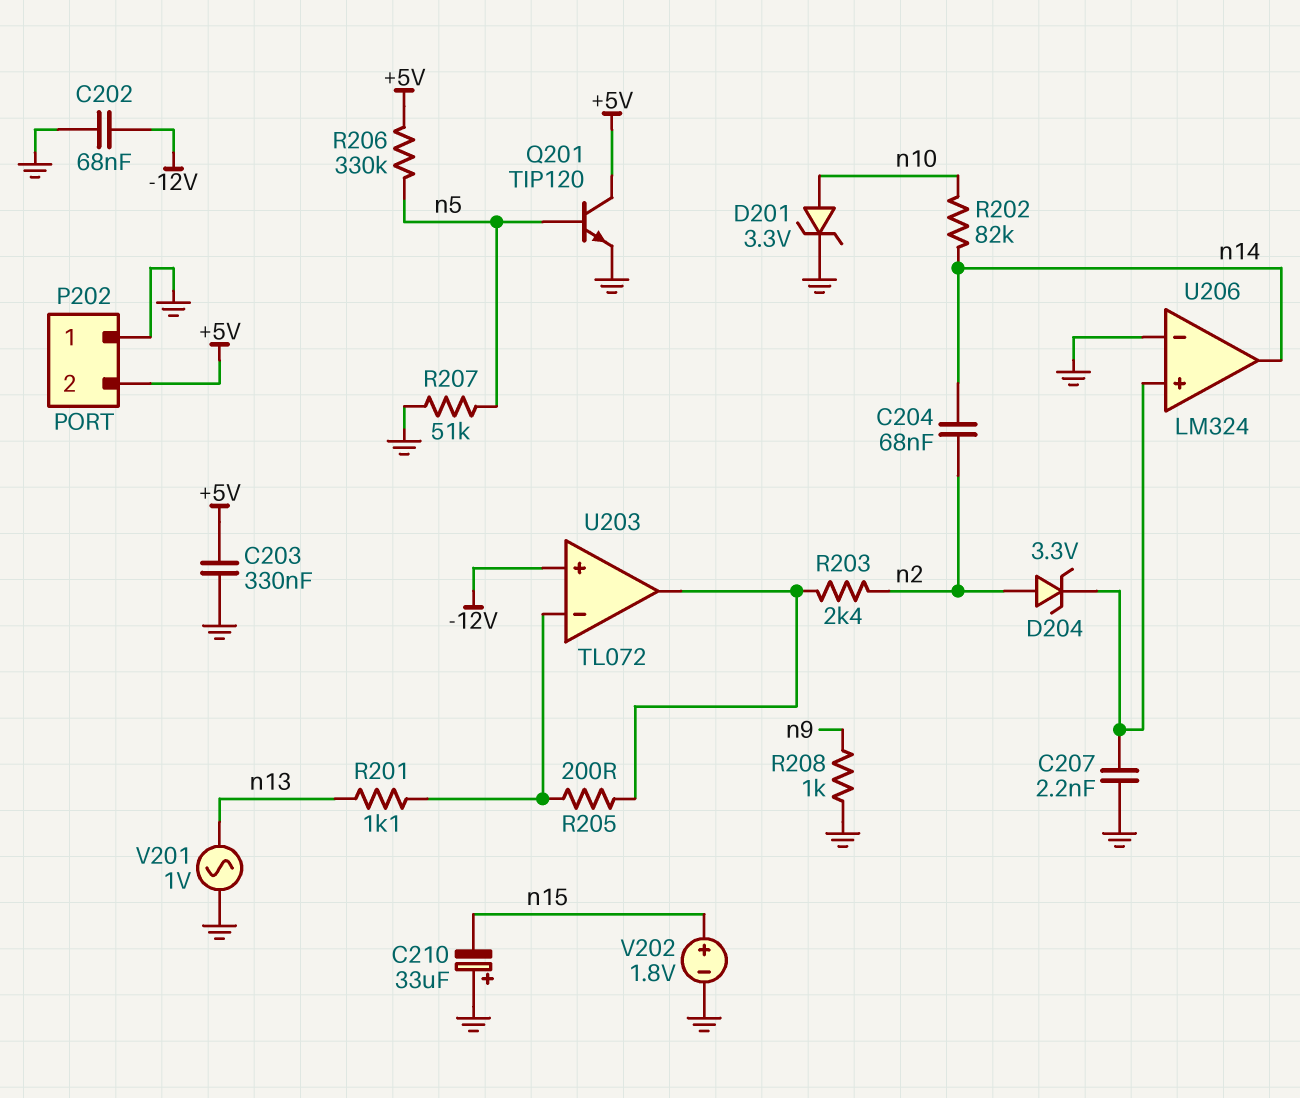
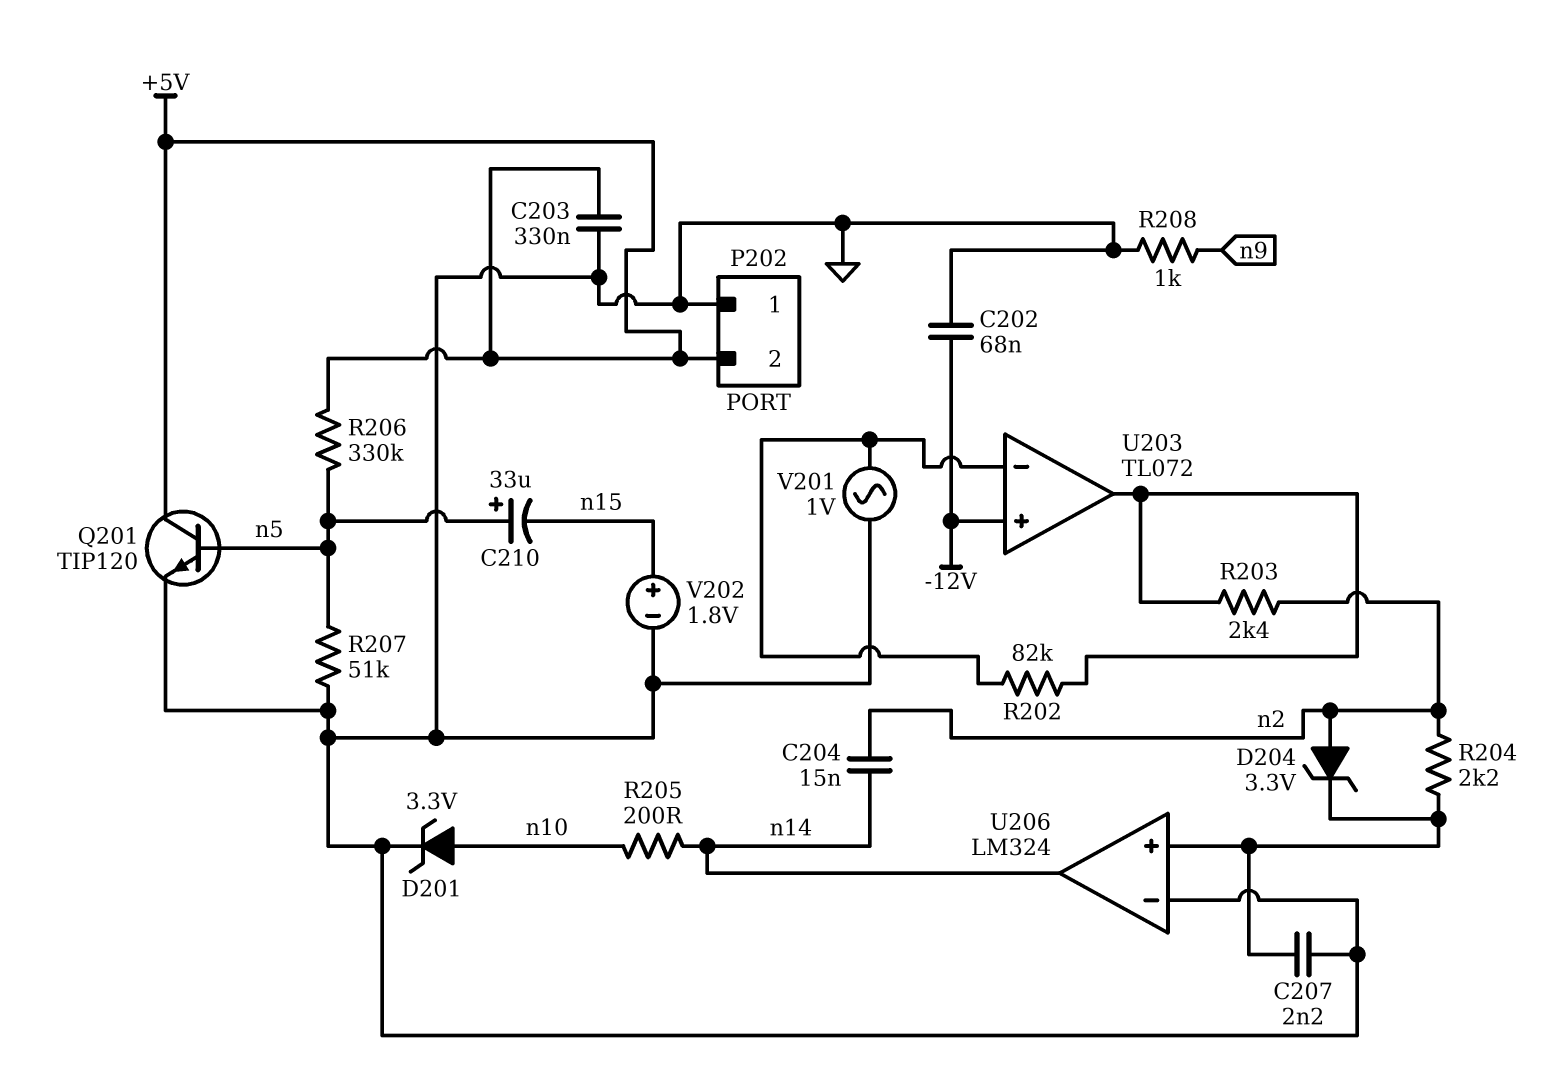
C204: 68nF (n2, n14) -> 15nF (n2, n14)
C210: 33uF (plus GND, minus n15) -> 33uF (plus n5, minus n15)
R201: 1.1k (U203/in-, n13) -> none
R202: 82k (n10, n14) -> 82k (U203/in-, U203/out)
R204: none -> 2.2k (U206/in+, n2)
R205: 200 (U203/in-, U203/out) -> 200 (n10, n14)
V201: AC 1V (GND, n13) -> AC 1V (GND, U203/in-)

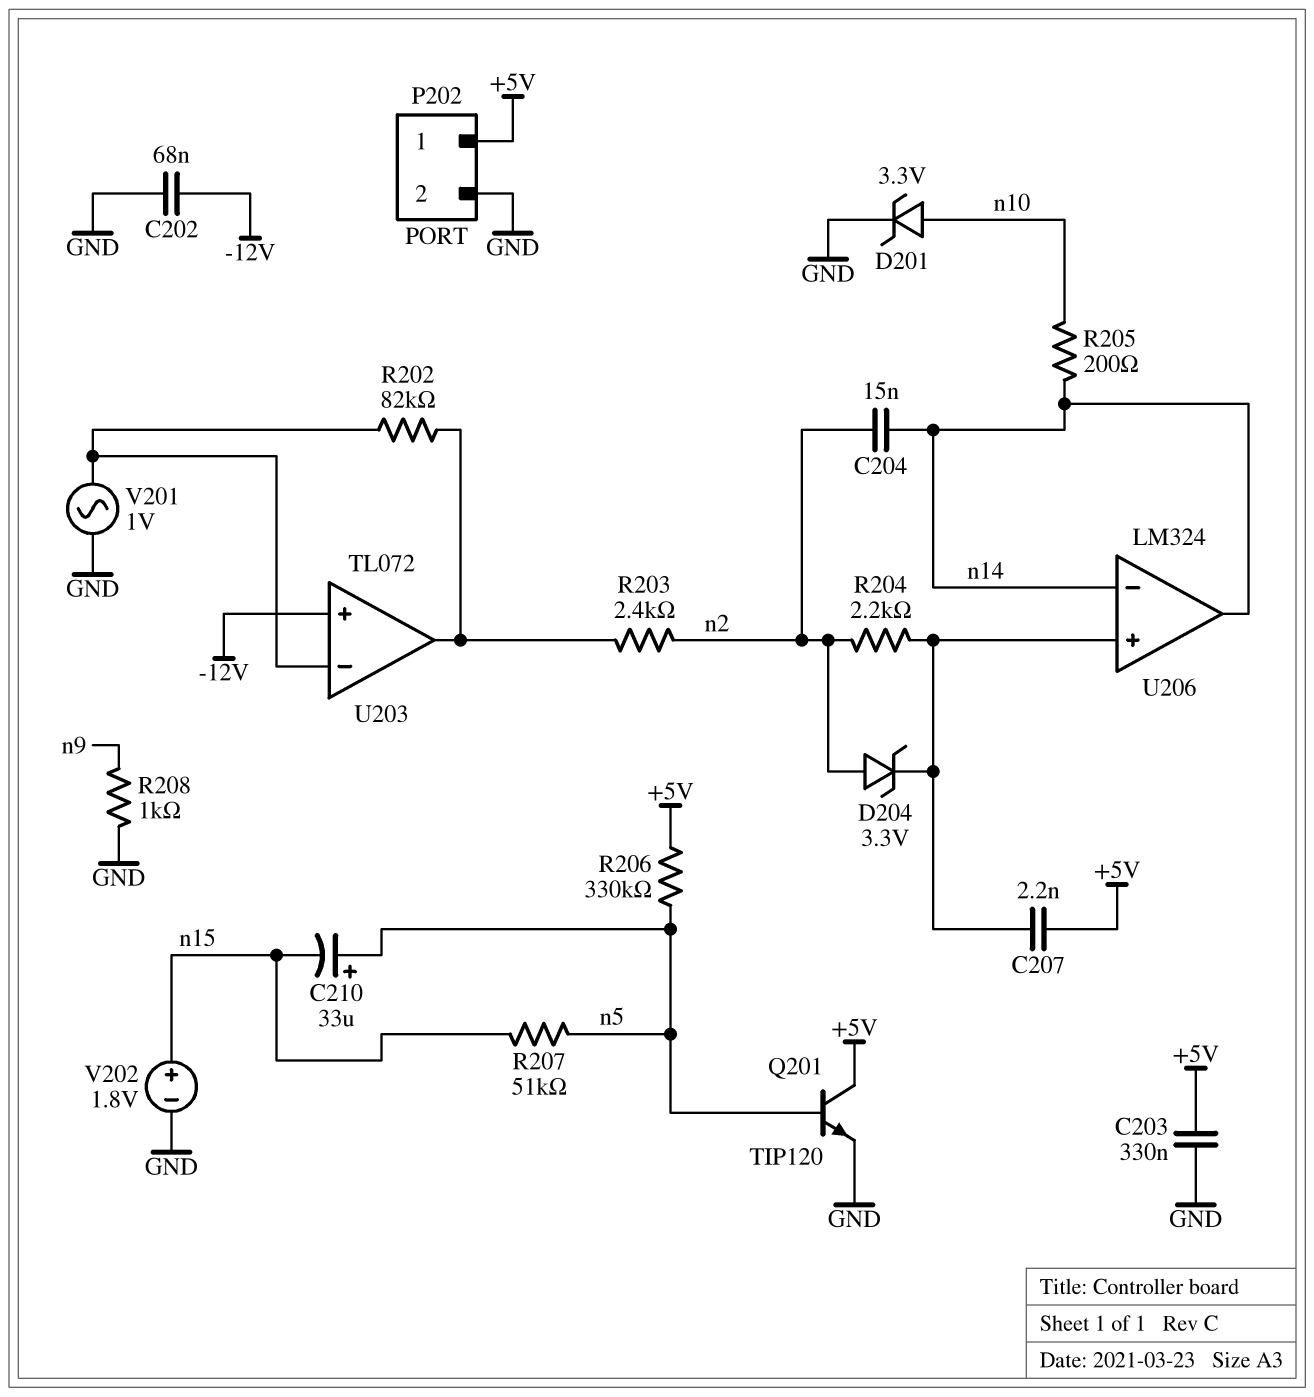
C207: 2.2nF (GND, U206/in+) -> 2.2nF (+5V, U206/in+)
P202 pin 1: GND -> +5V
P202 pin 2: +5V -> GND
R207: 51k (GND, n5) -> 51k (n5, n15)
U206 pin in-: GND -> n14

